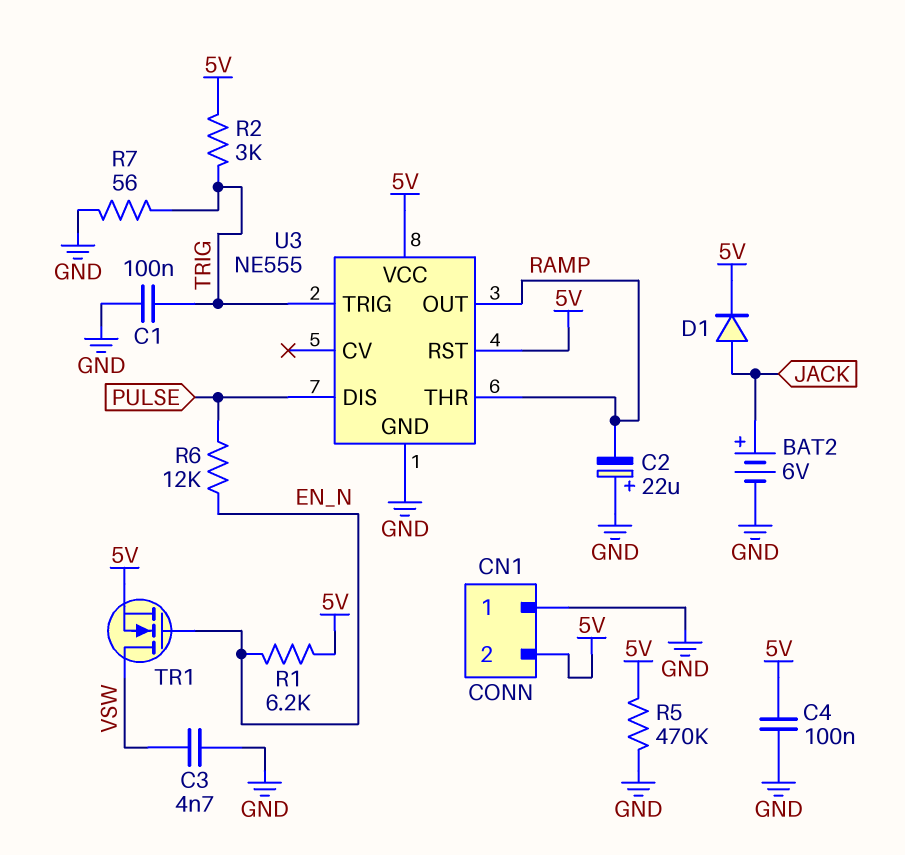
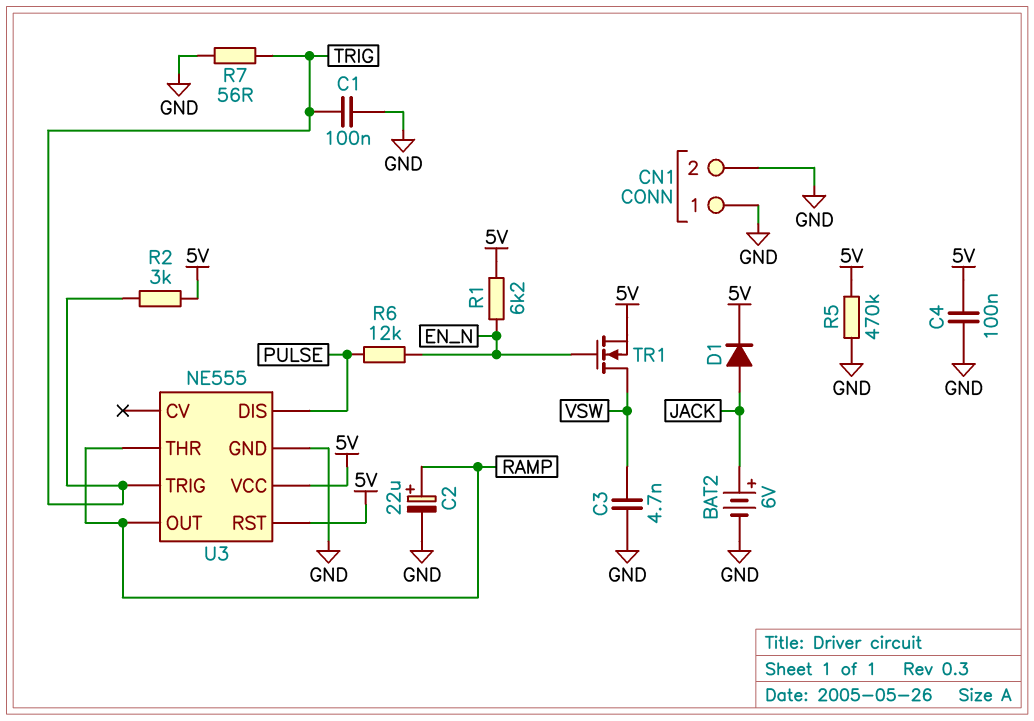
C2: 22uF (plus GND, minus RAMP) -> 22uF (plus RAMP, minus GND)
CN1 pin 2: 5V -> GND

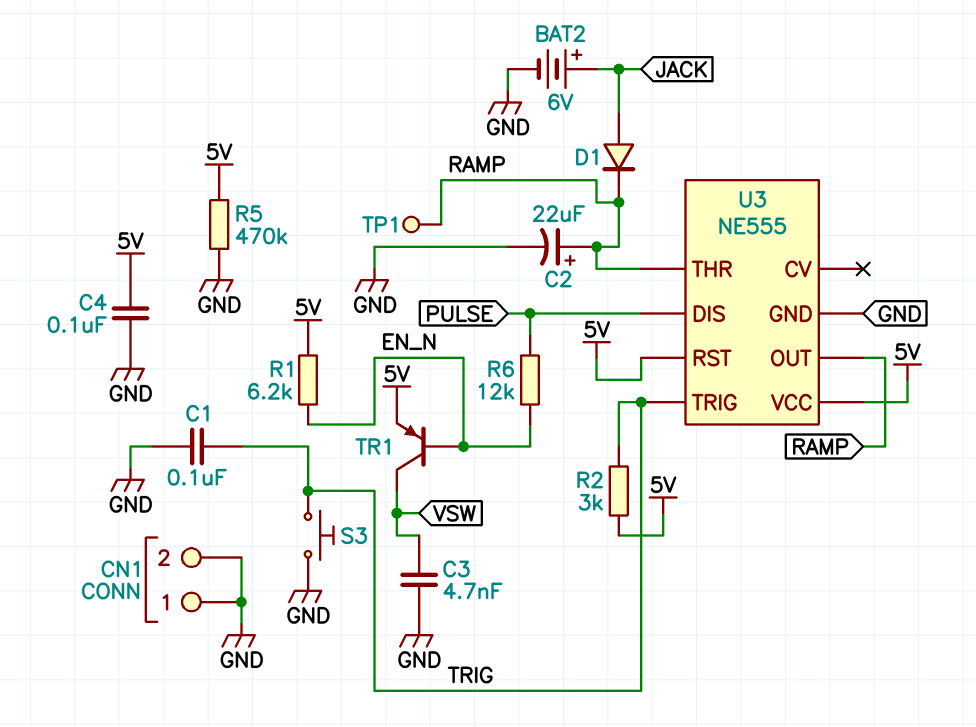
D1: diode (A JACK, K 5V) -> diode (A JACK, K RAMP)
R7: 56 (GND, TRIG) -> none
S3: none -> button (GND, TRIG)
TP1: none -> test point (RAMP)
TR1: NMOS (G EN_N, D VSW, S 5V) -> PNP (B EN_N, C VSW, E 5V)

